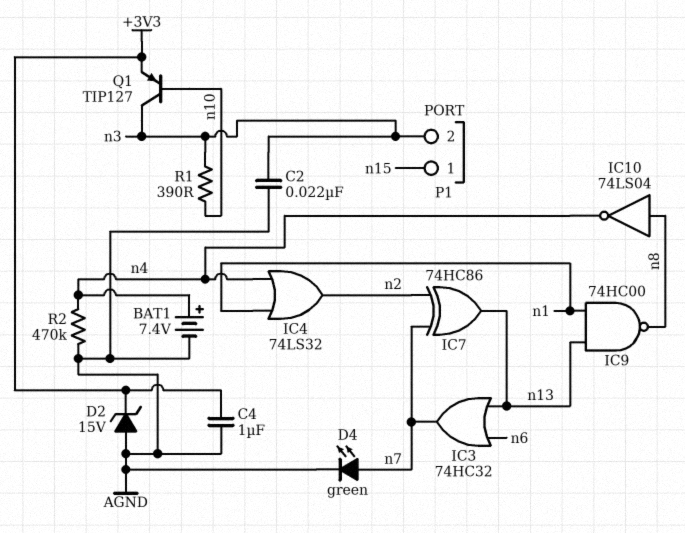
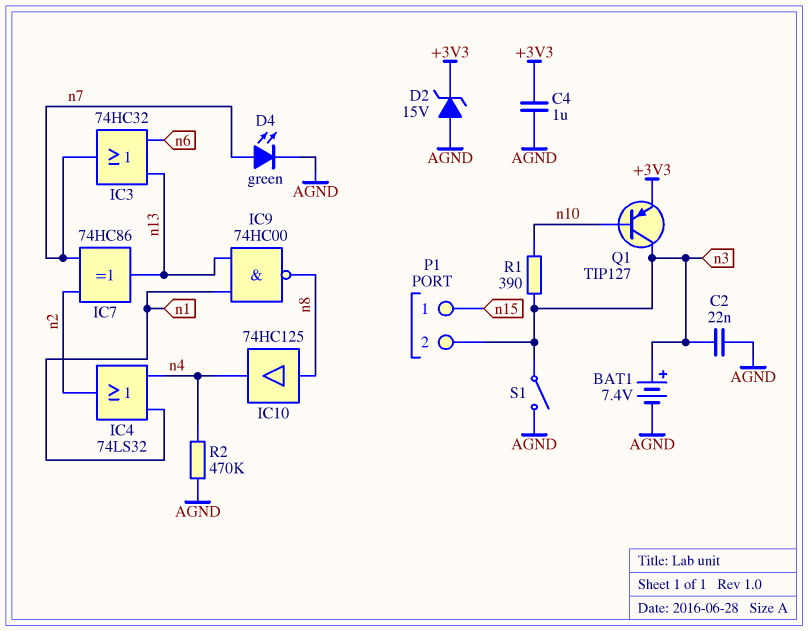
BAT1: 7.4V (plus n4, minus AGND) -> 7.4V (plus n3, minus AGND)
IC10: NOT 74LS04 (in n8, out n4) -> buffer 74HC125 (in n8, out n4)
S1: none -> switch (AGND, n3)

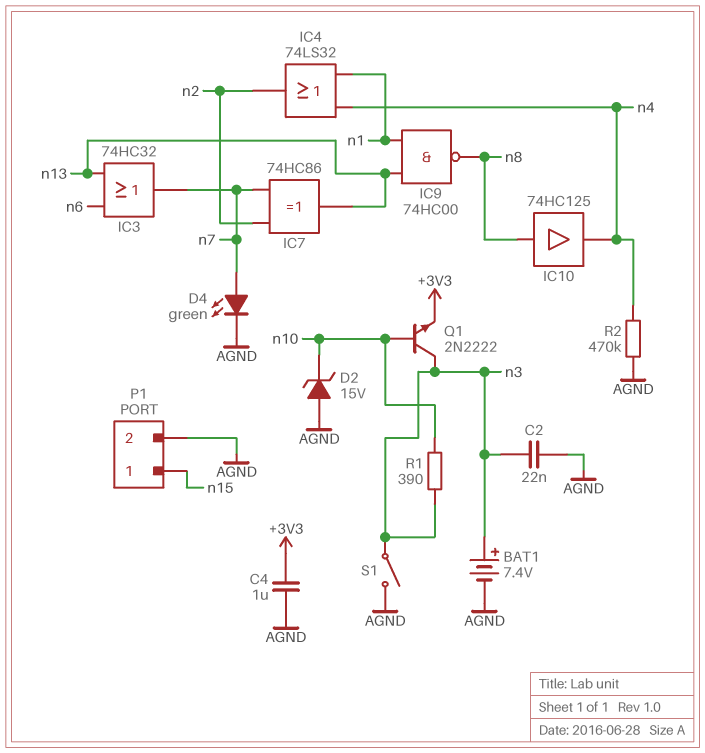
D2: zener 15V (A AGND, K +3V3) -> zener 15V (A AGND, K n10)
P1 pin 2: n3 -> AGND
Q1: PNP TIP127 (B n10, C n3, E +3V3) -> NPN 2N2222 (B n10, C n3, E +3V3)

